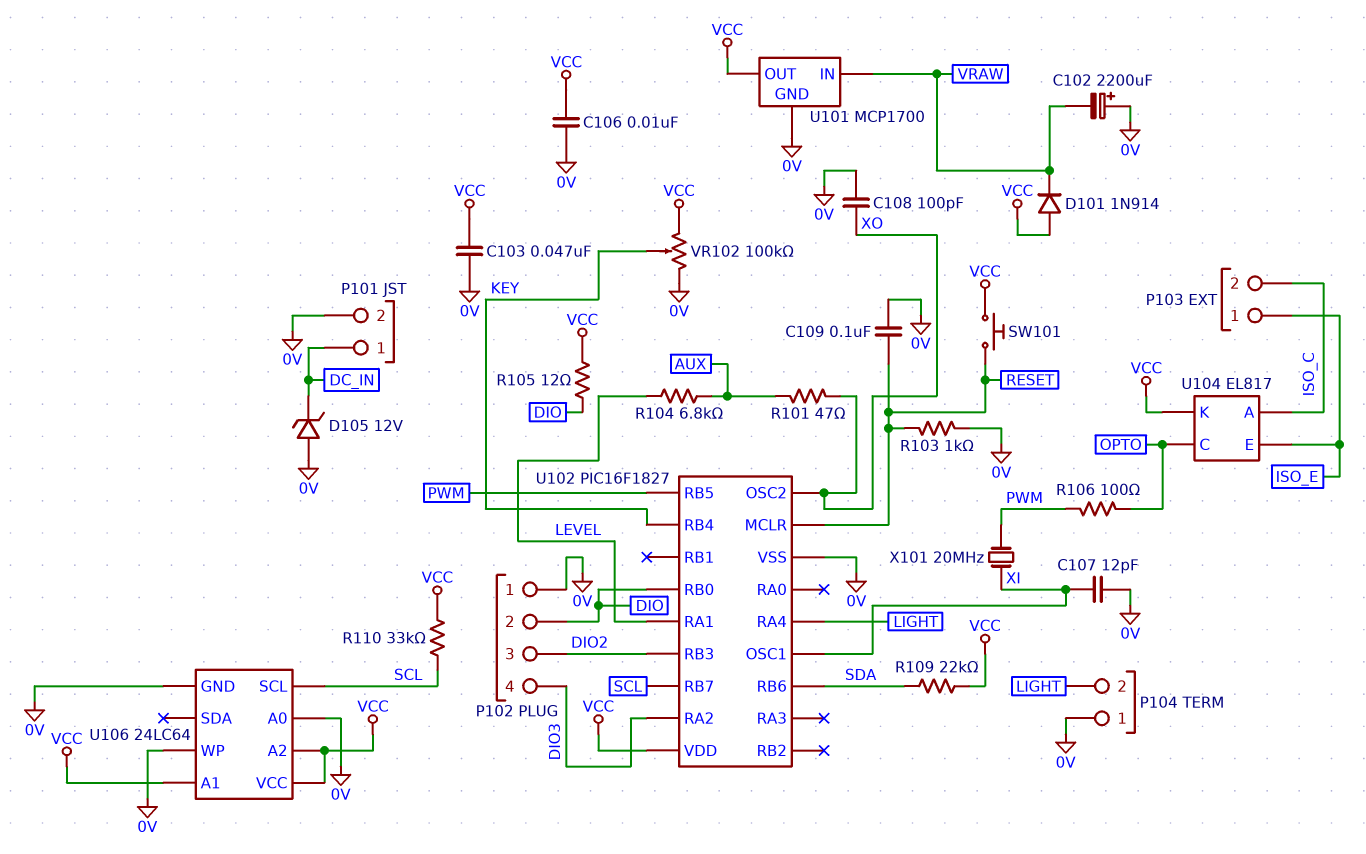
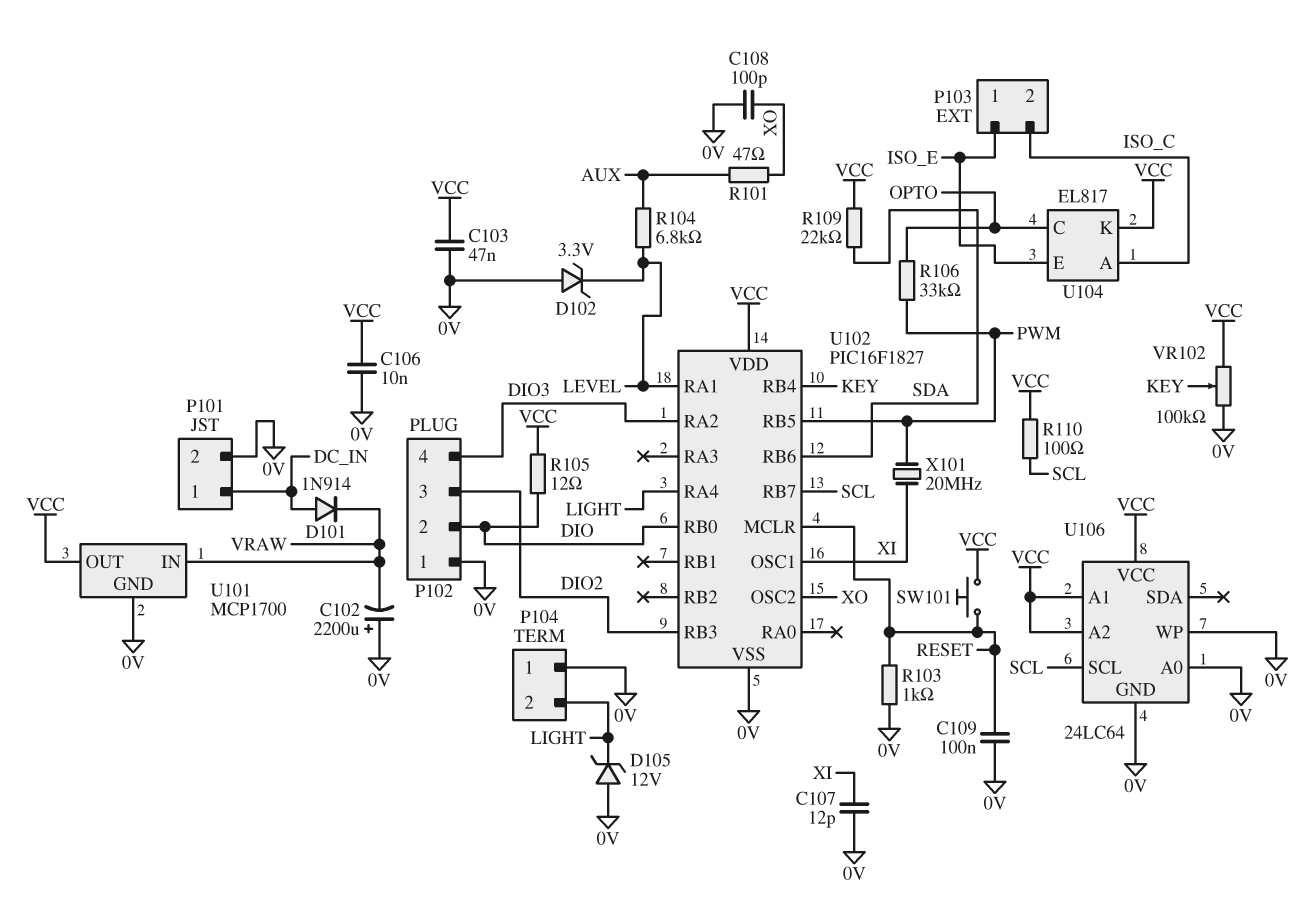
D101: diode 1N914 (A VCC, K VRAW) -> diode 1N914 (A DC_IN, K VRAW)
D102: none -> zener 3.3V (A 0V, K LEVEL)
D105: zener 12V (A 0V, K DC_IN) -> zener 12V (A 0V, K LIGHT)
R106: 100 (OPTO, PWM) -> 33k (OPTO, PWM)
R110: 33k (SCL, VCC) -> 100 (SCL, VCC)

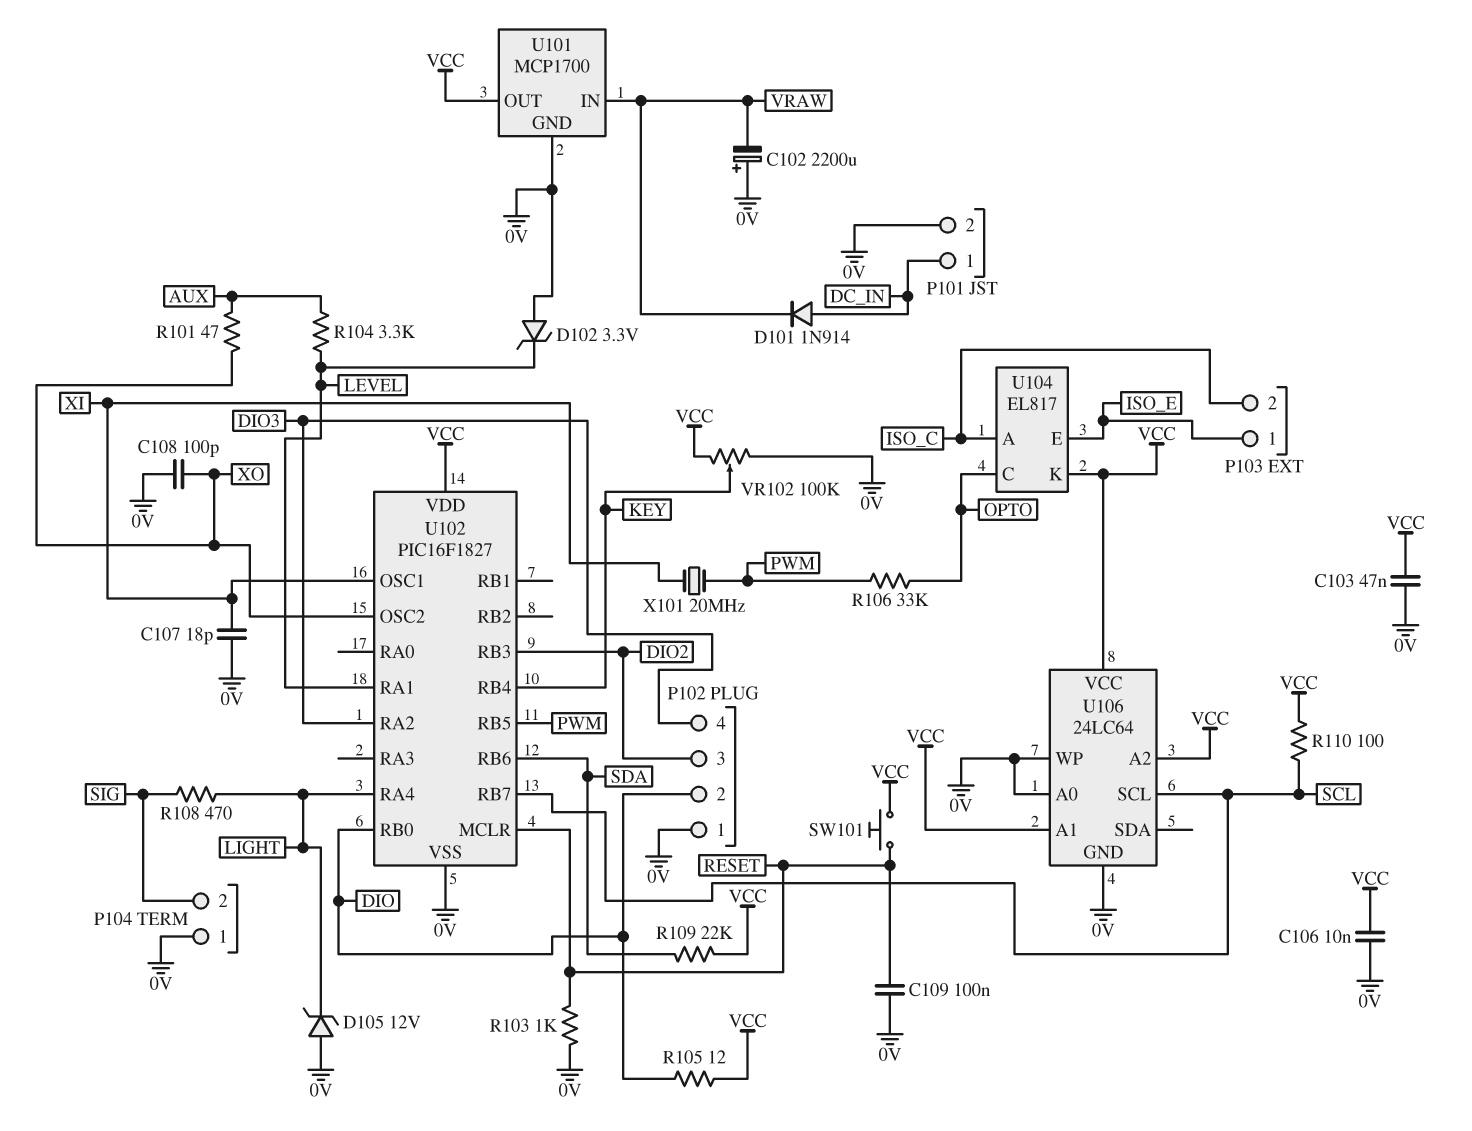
C107: 12pF (0V, XI) -> 18pF (0V, XI)
P104 pin 2: LIGHT -> SIG
R104: 6.8k (AUX, LEVEL) -> 3.3k (AUX, LEVEL)
R108: none -> 470 (LIGHT, SIG)

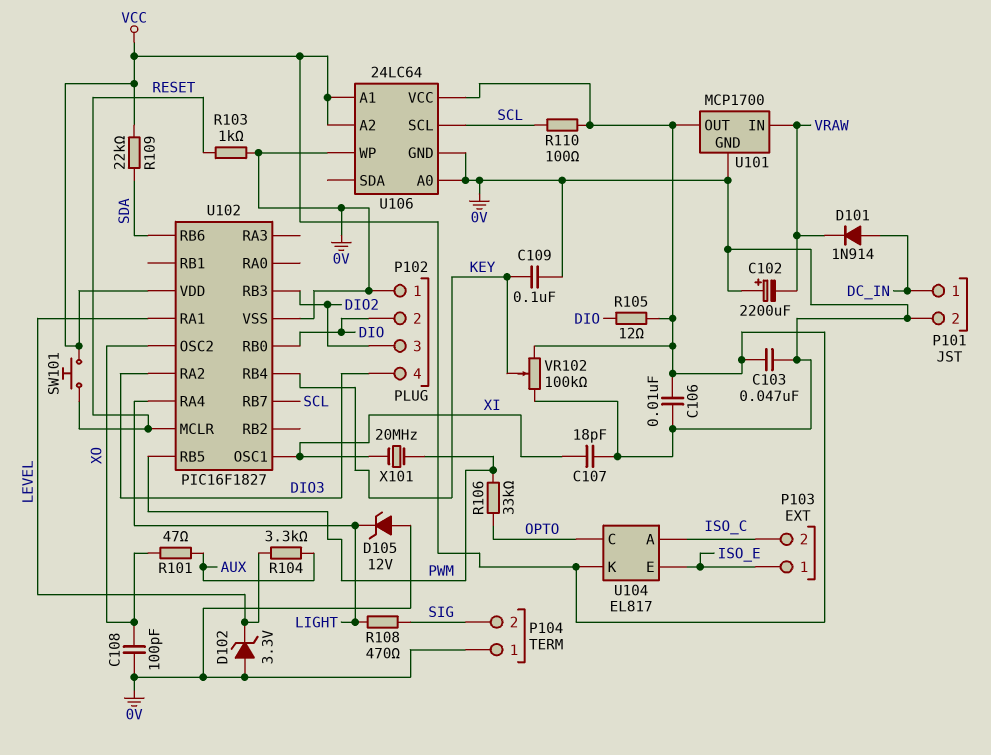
C109: 100nF (0V, RESET) -> 100nF (0V, KEY)

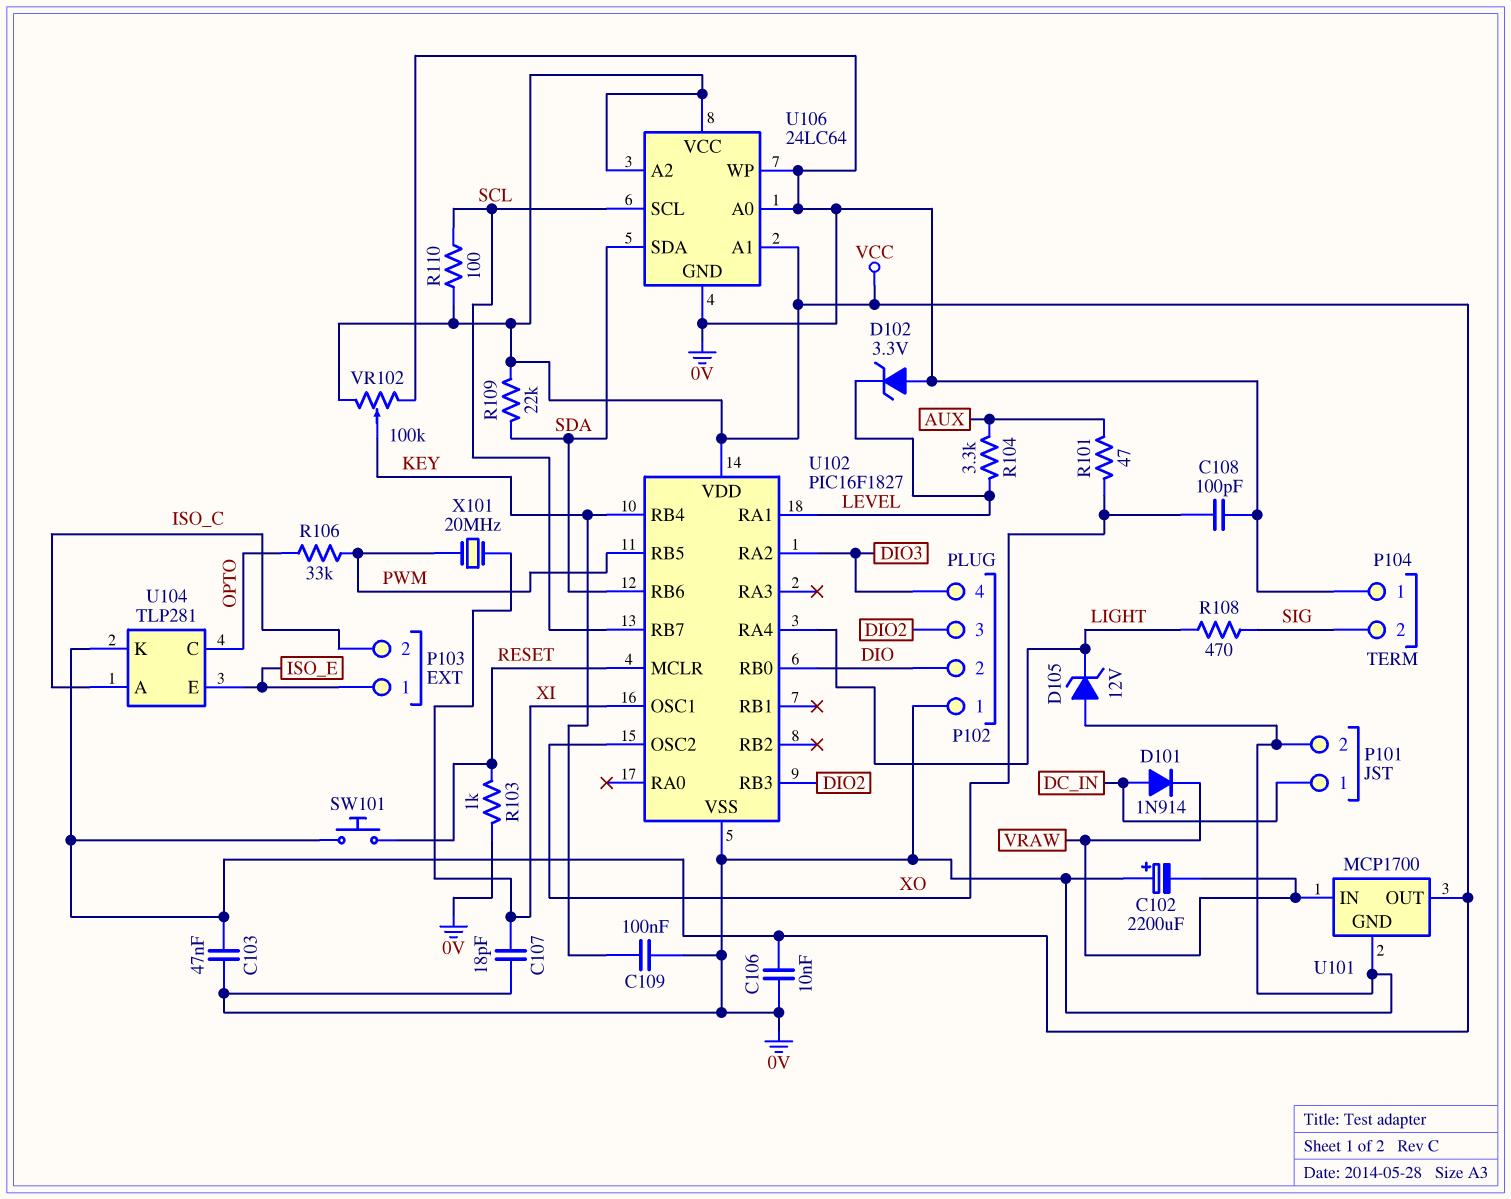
R105: 12 (DIO, VCC) -> none
U104: EL817 -> TLP281
U106 pin SDA: none -> SDA

